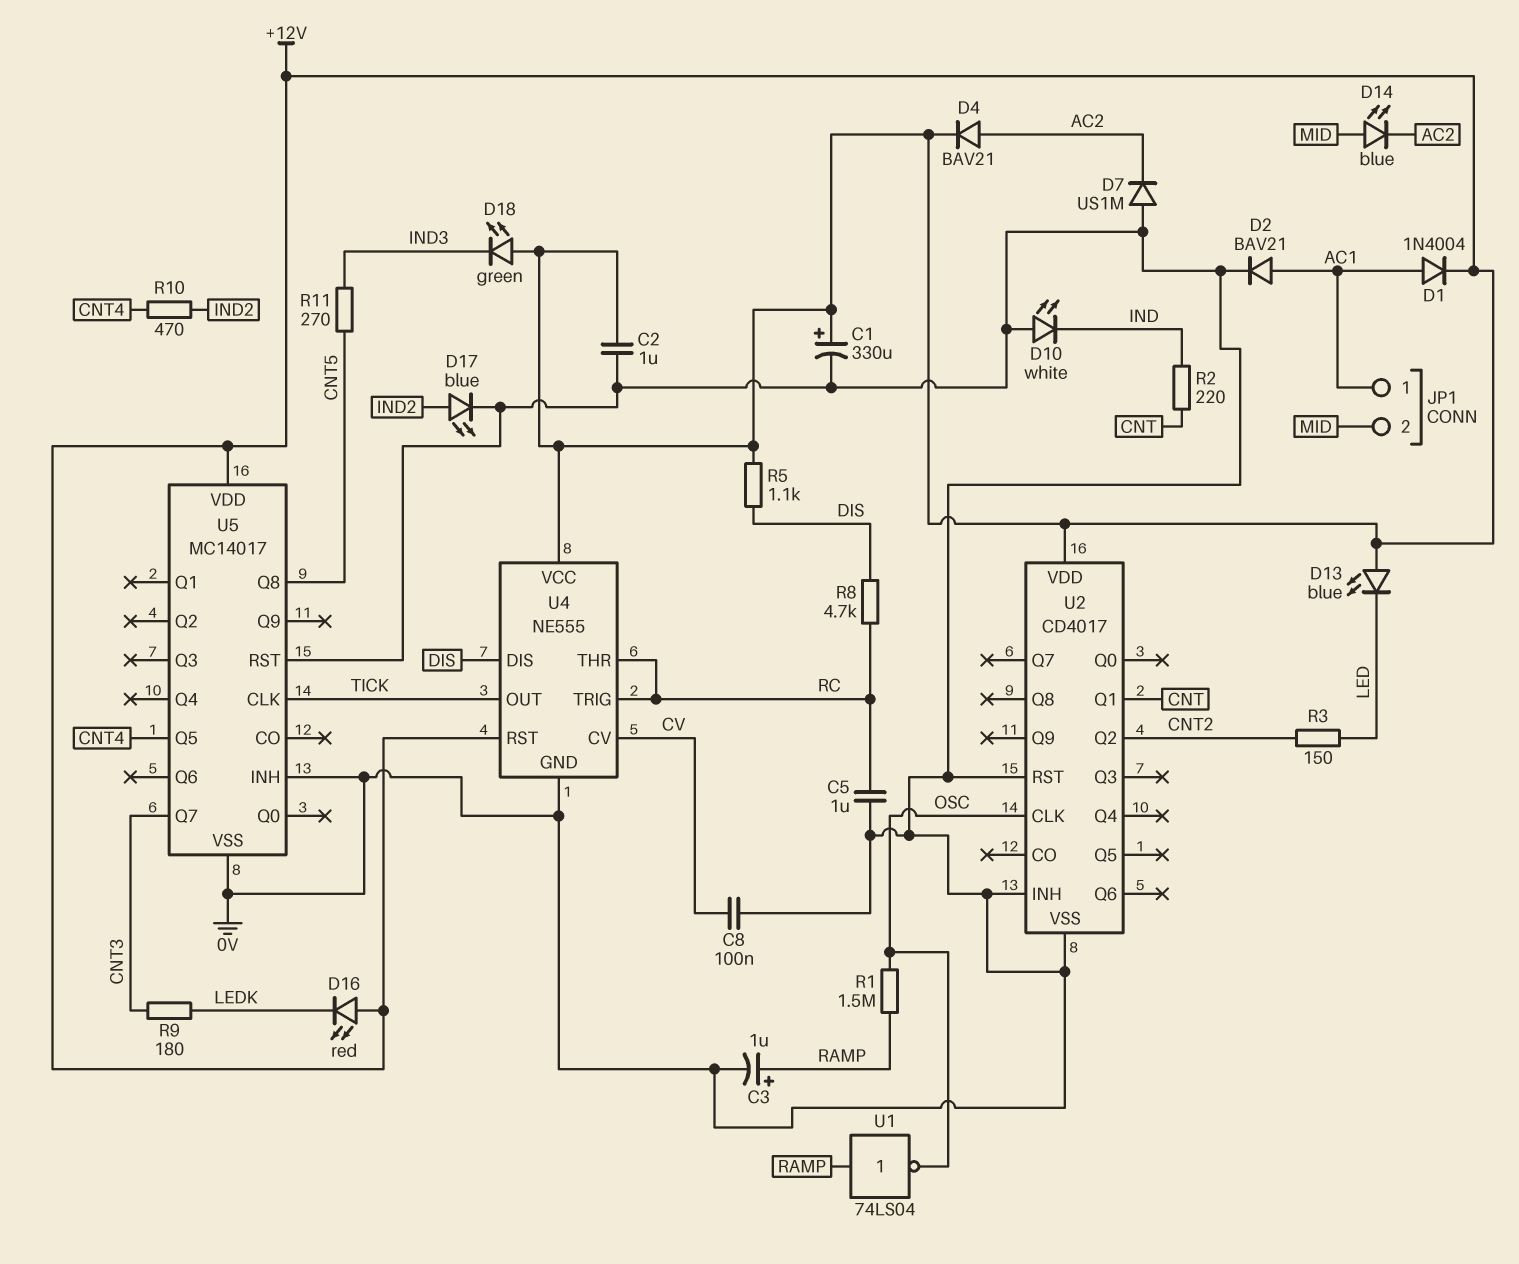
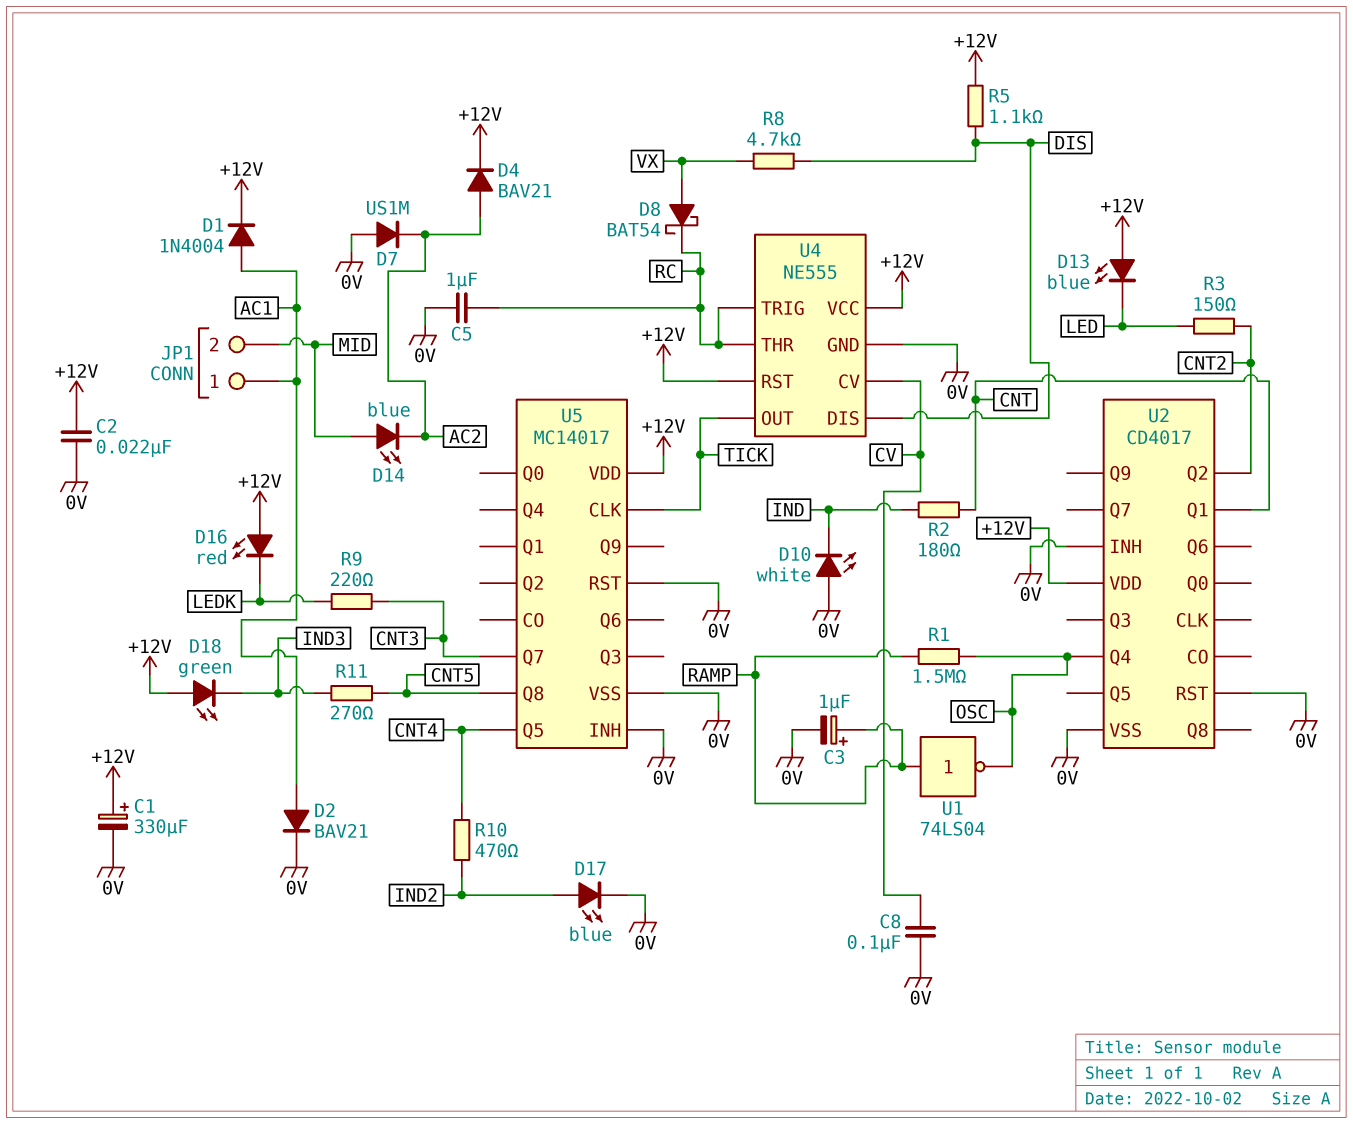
C2: 1uF (+12V, 0V) -> 22nF (+12V, 0V)
D8: none -> schottky BAT54 (A VX, K RC)
R2: 220 (CNT, IND) -> 180 (CNT, IND)
R8: 4.7k (DIS, RC) -> 4.7k (DIS, VX)
R9: 180 (CNT3, LEDK) -> 220 (CNT3, LEDK)
U2 pin CLK: OSC -> none
U2 pin Q4: none -> OSC

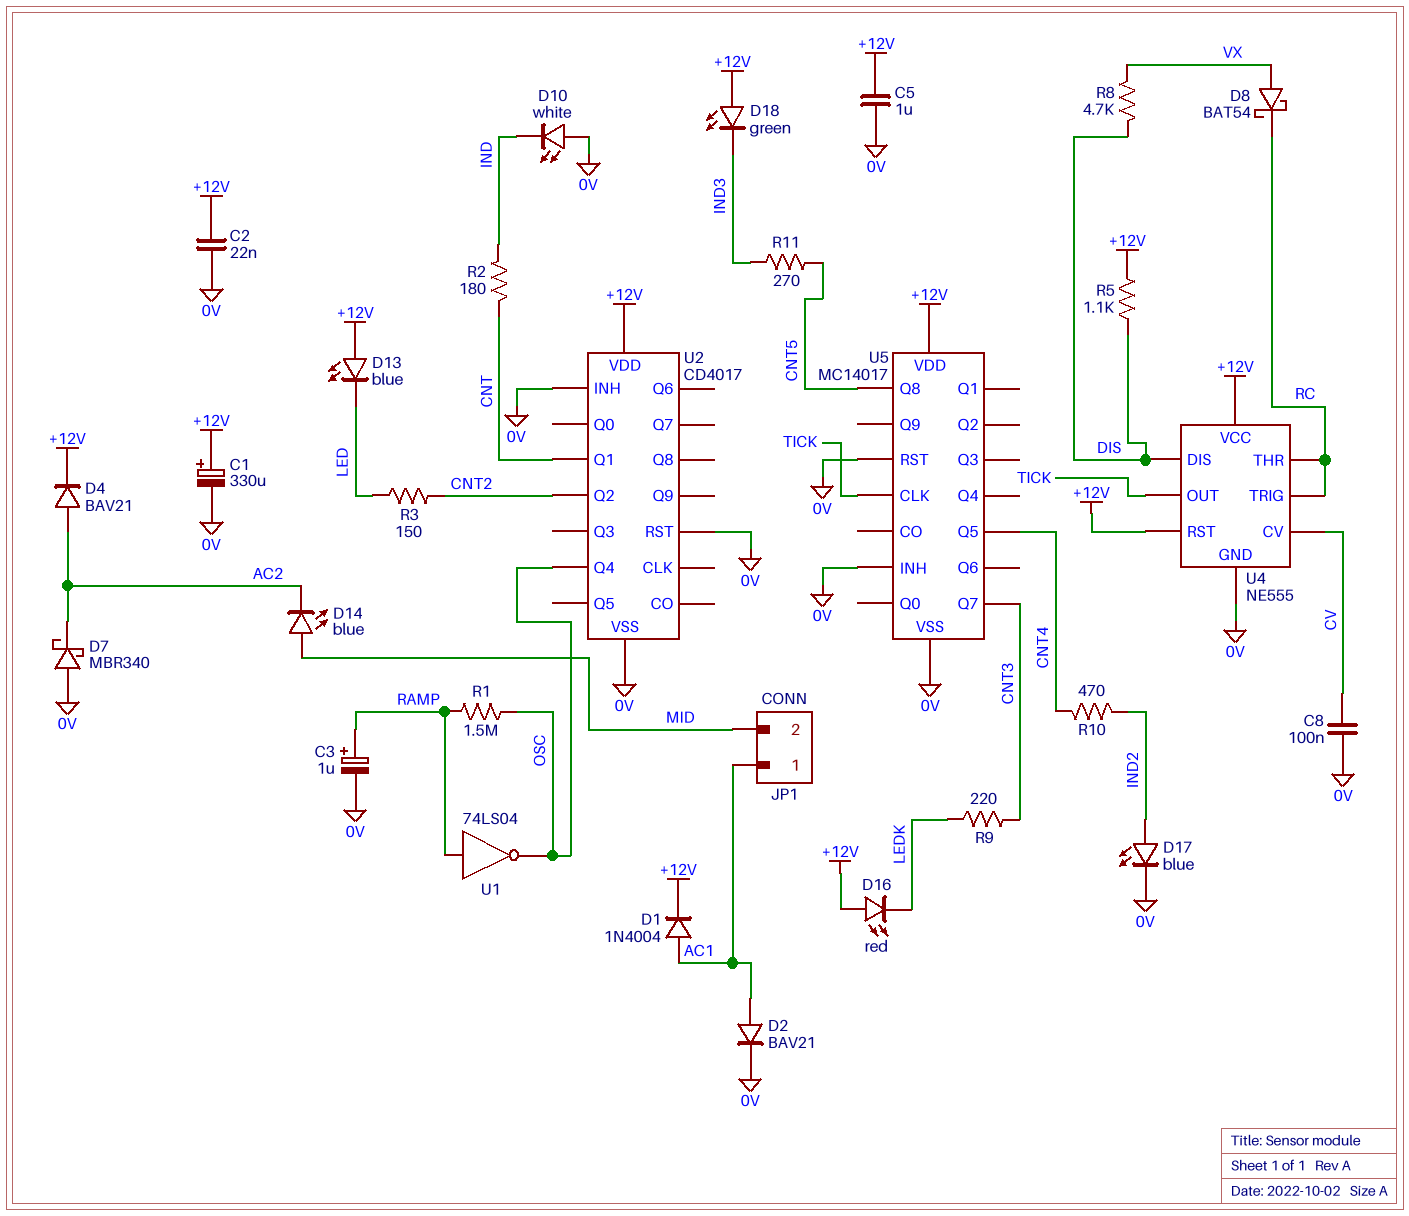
C5: 1uF (0V, RC) -> 1uF (+12V, 0V)
D7: diode US1M (A 0V, K AC2) -> schottky MBR340 (A 0V, K AC2)

